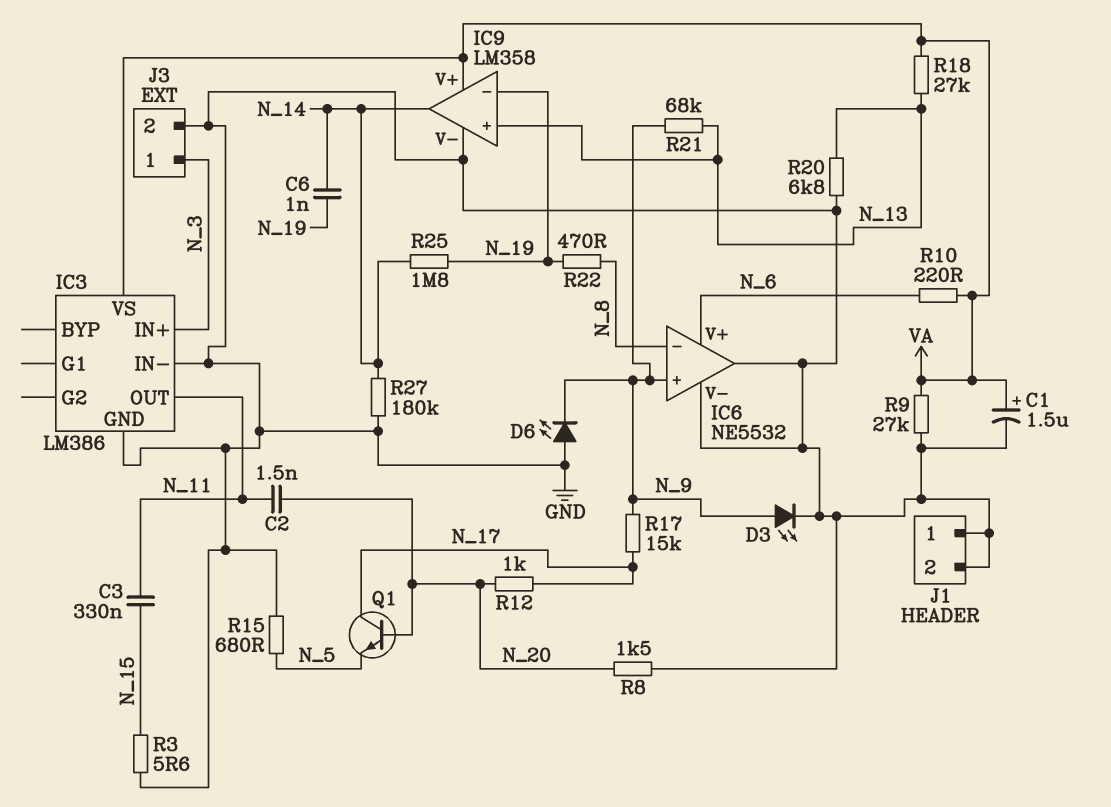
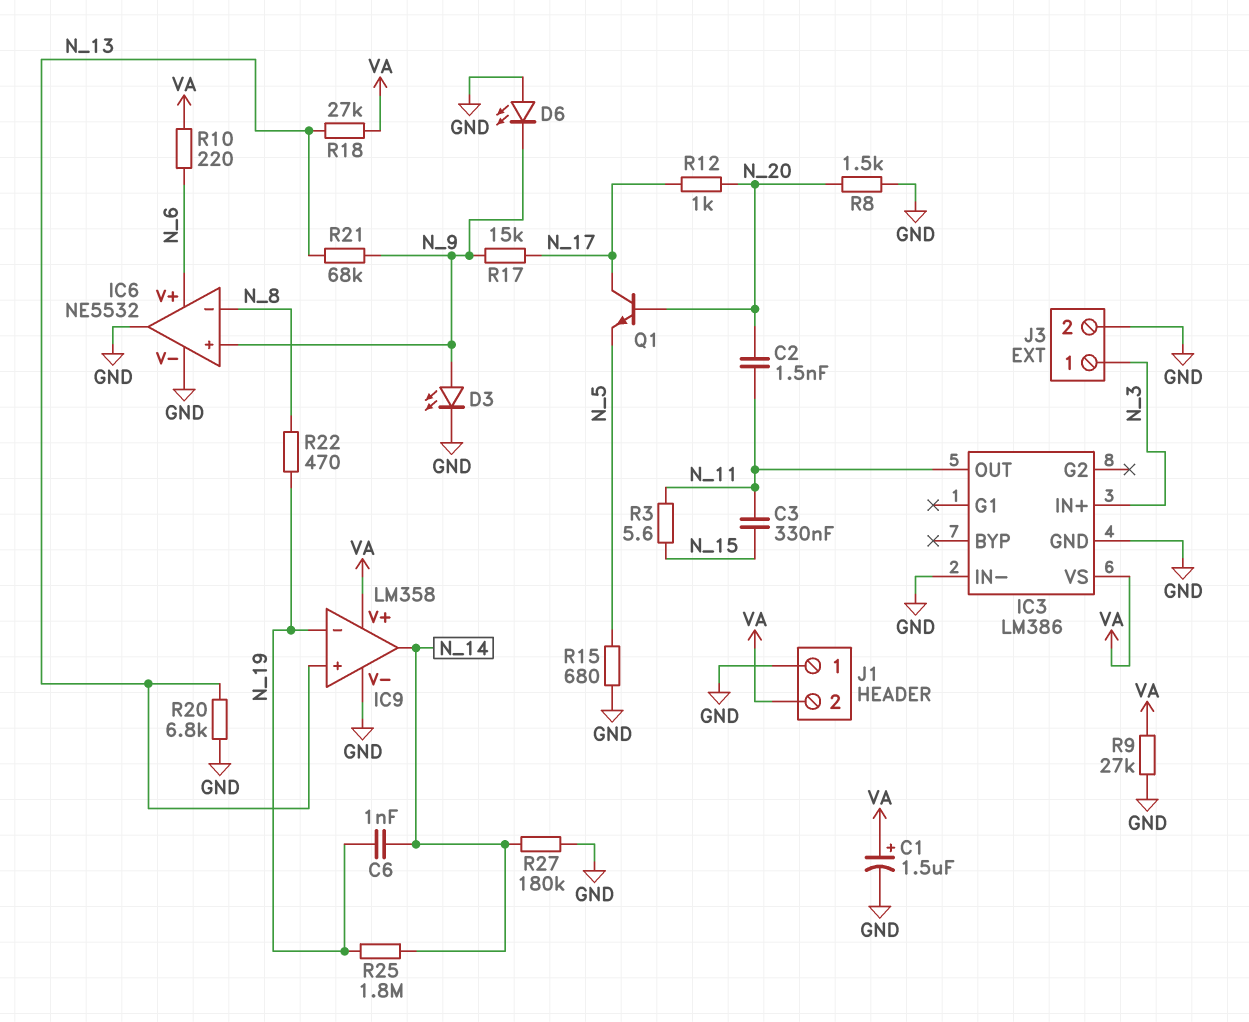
J1 pin 2: GND -> VA
R3: 5.6 (GND, N_15) -> 5.6 (N_11, N_15)

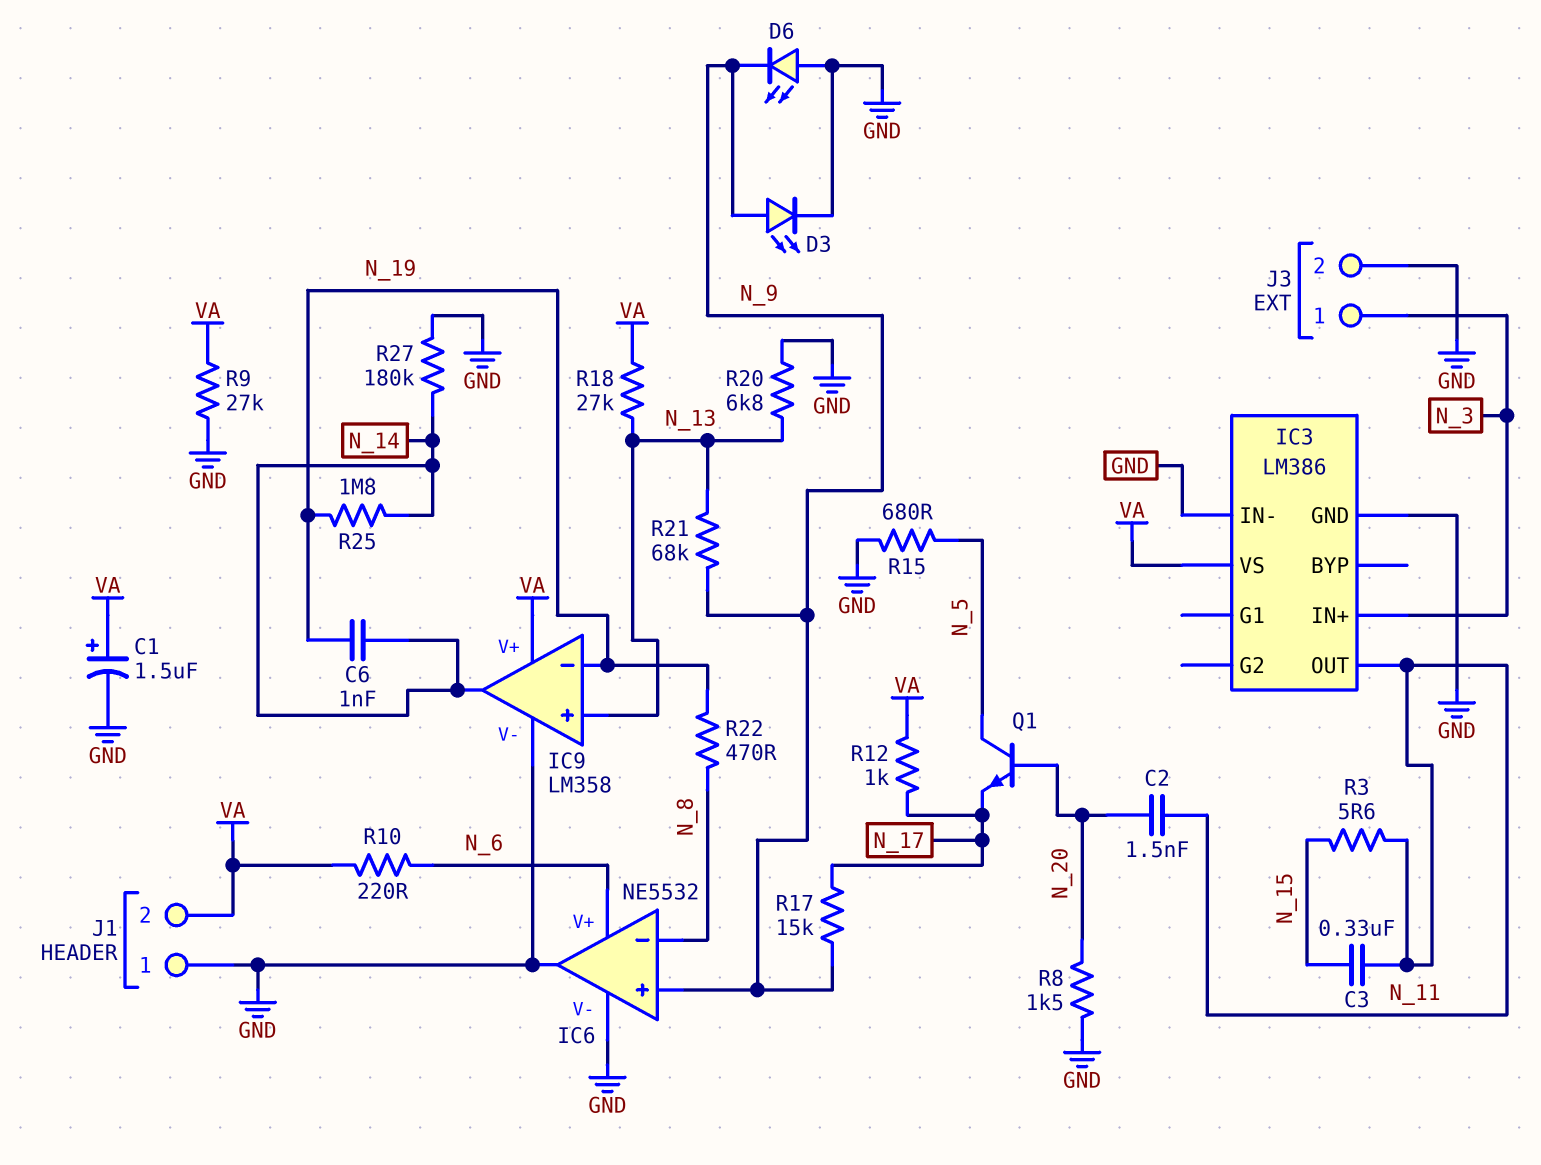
Q1: NPN (B N_20, C N_17, E N_5) -> NPN (B N_20, C N_5, E N_17)
R12: 1k (N_17, N_20) -> 1k (N_17, VA)

